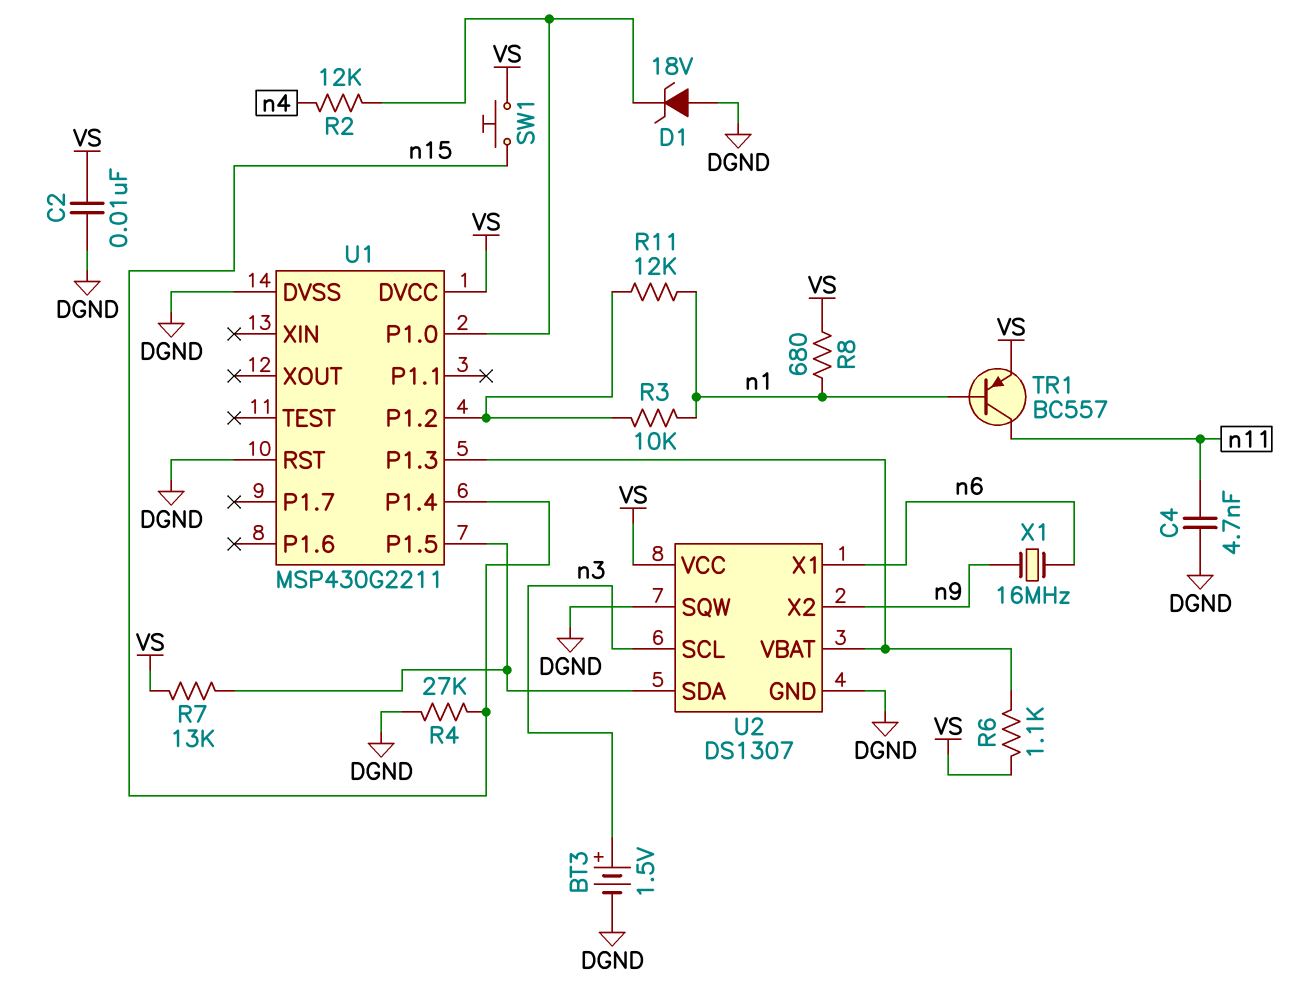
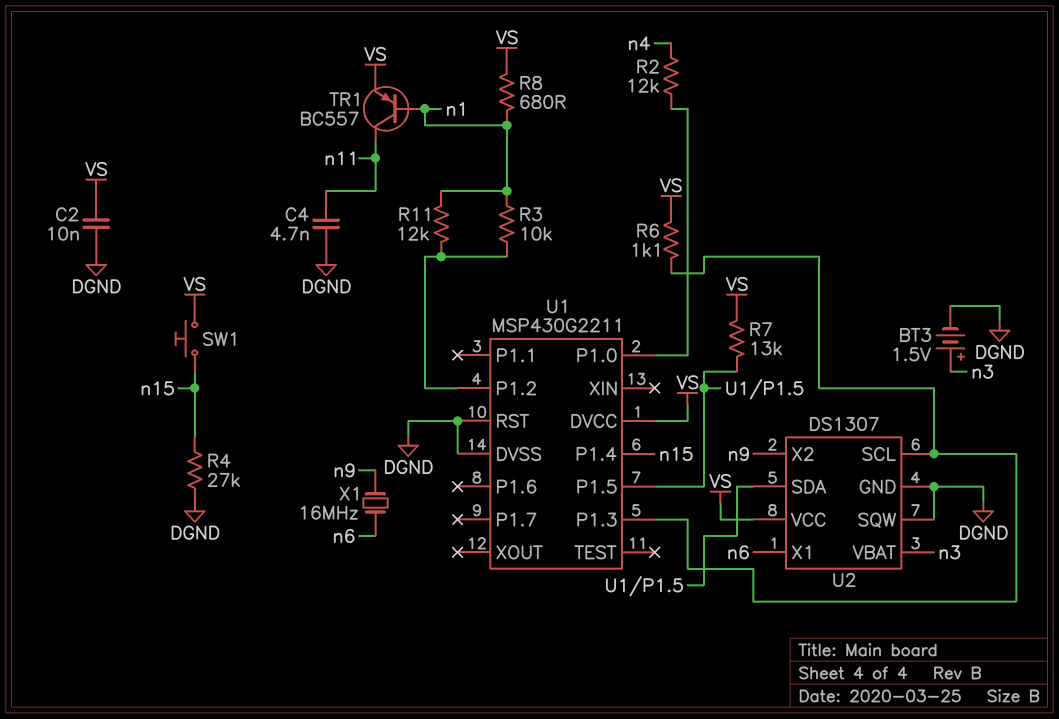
D1: zener 18V (A DGND, K U1/P1.0) -> none
U2 pin SCL: n3 -> U1/P1.3
U2 pin VBAT: U1/P1.3 -> n3

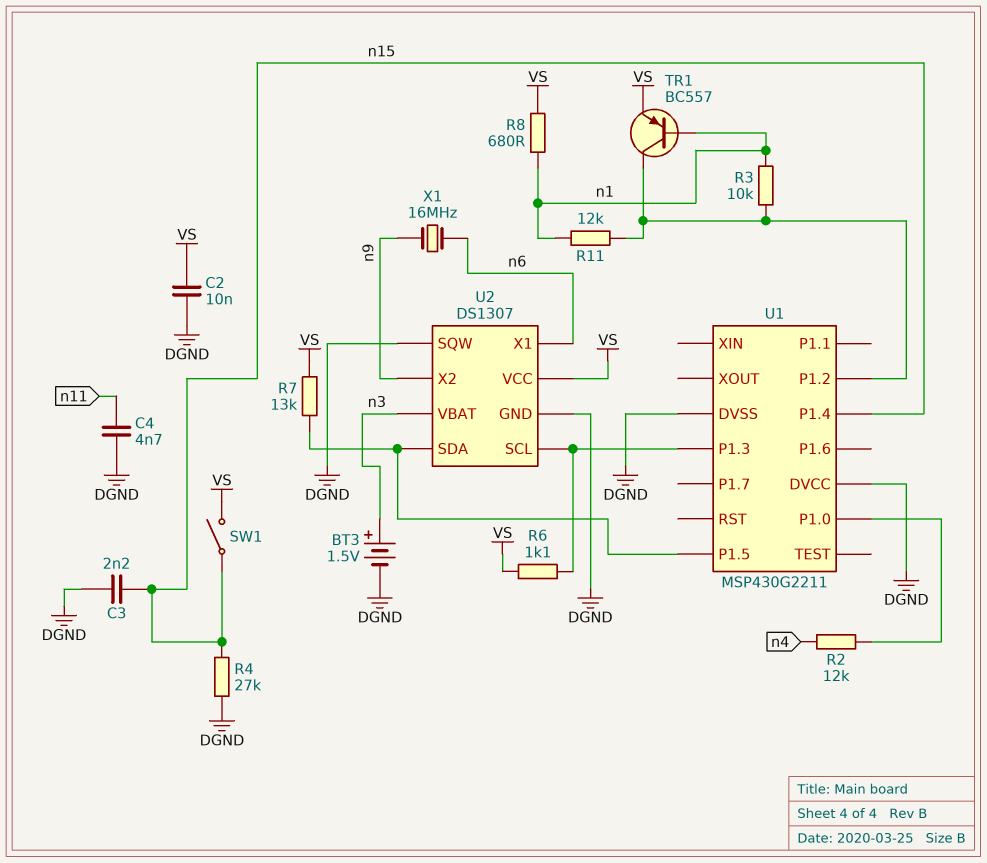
C3: none -> 2.2nF (DGND, n15)
SW1: button (VS, n15) -> switch (VS, n15)
TR1: PNP BC557 (B n1, C n11, E VS) -> PNP BC557 (B n1, C U1/P1.2, E VS)
U1 pin DVCC: VS -> DGND
U1 pin RST: DGND -> none

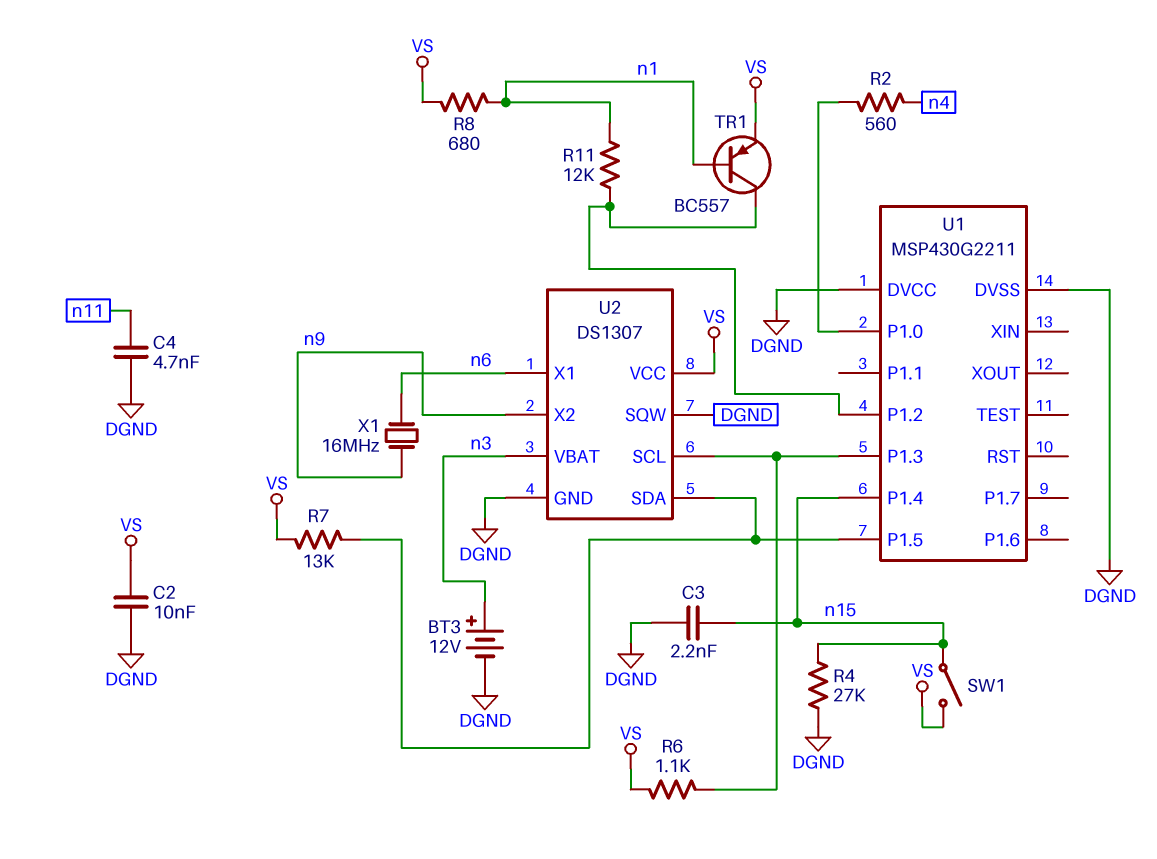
BT3: 1.5V (plus n3, minus DGND) -> 12V (plus n3, minus DGND)
R2: 12k (U1/P1.0, n4) -> 560 (U1/P1.0, n4)
R3: 10k (U1/P1.2, n1) -> none

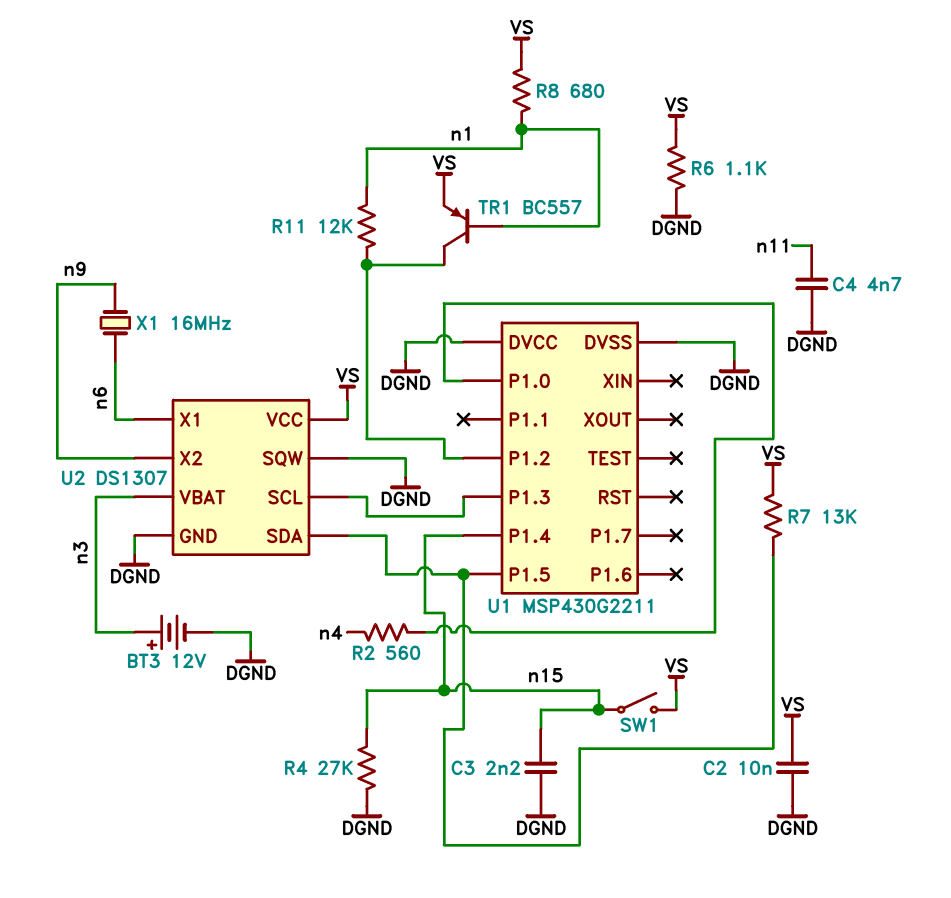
R6: 1.1k (U1/P1.3, VS) -> 1.1k (DGND, VS)

